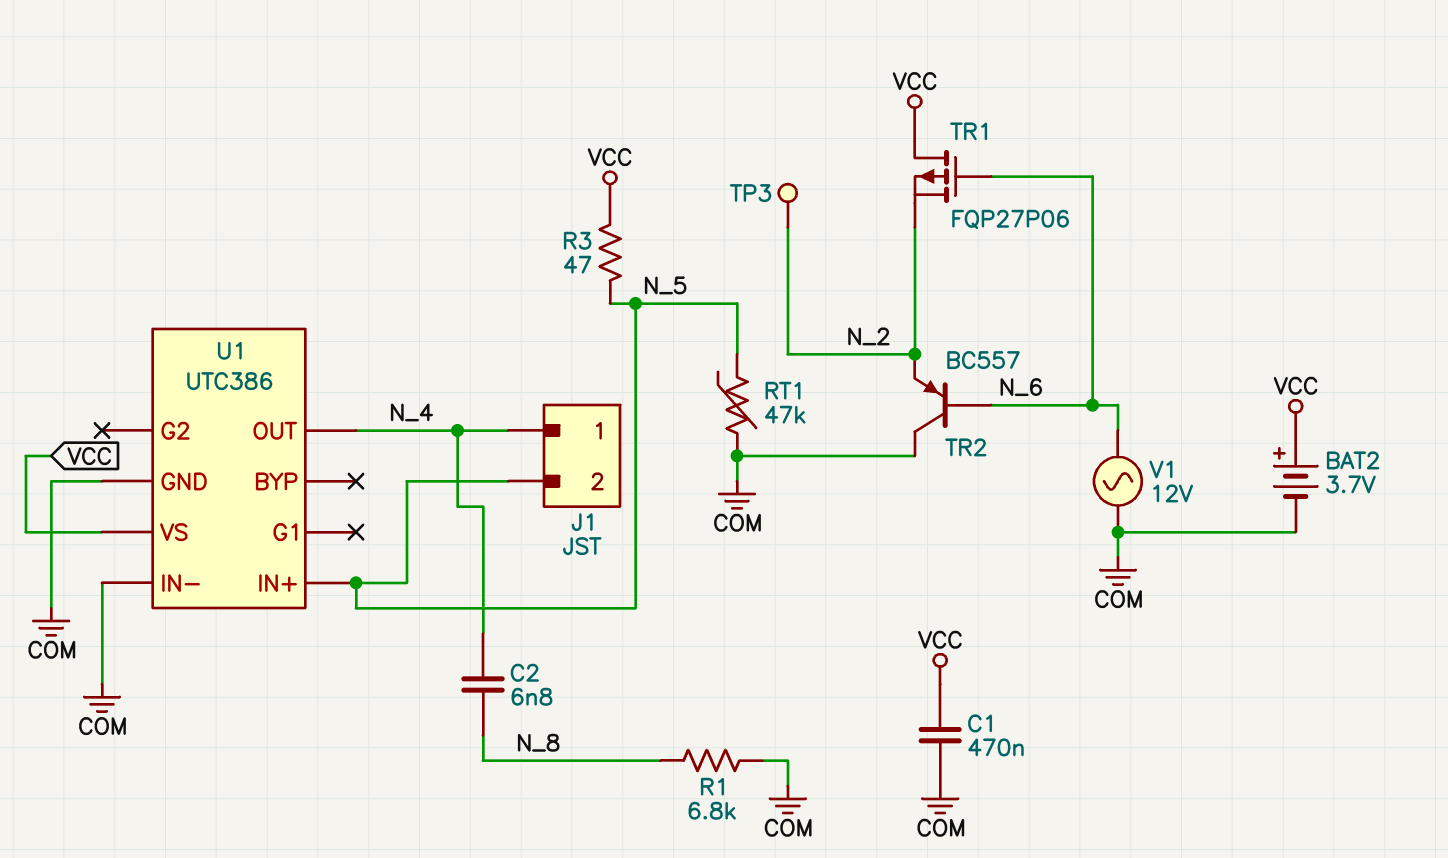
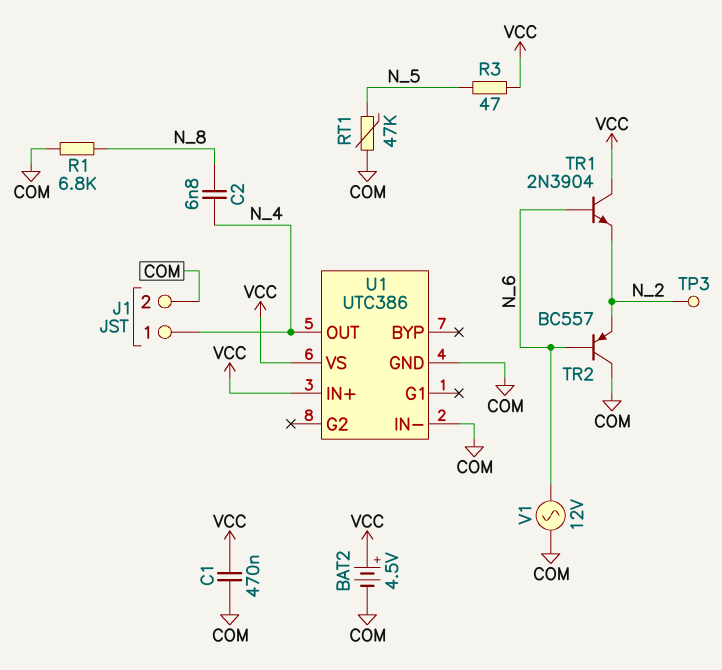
BAT2: 3.7V (plus VCC, minus COM) -> 4.5V (plus VCC, minus COM)
J1 pin 2: N_5 -> COM
TR1: PMOS FQP27P06 (G N_6, D VCC, S N_2) -> NPN 2N3904 (B N_6, C VCC, E N_2)
U1 pin IN+: N_5 -> VCC

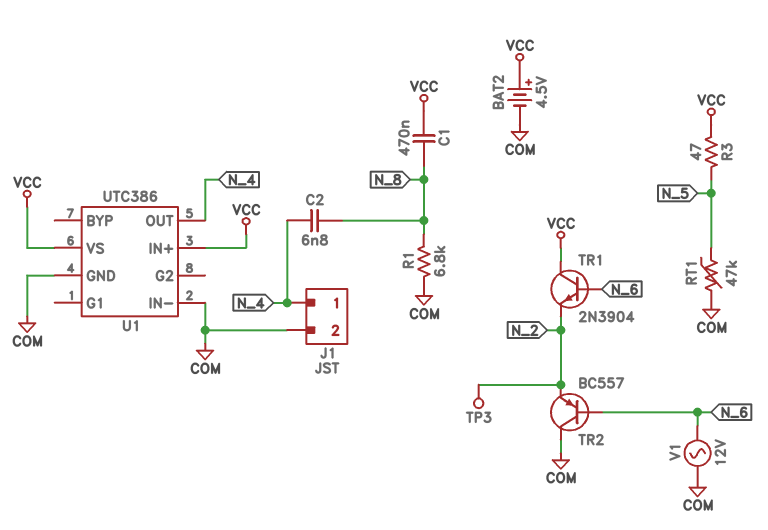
C1: 470nF (COM, VCC) -> 470nF (N_8, VCC)

